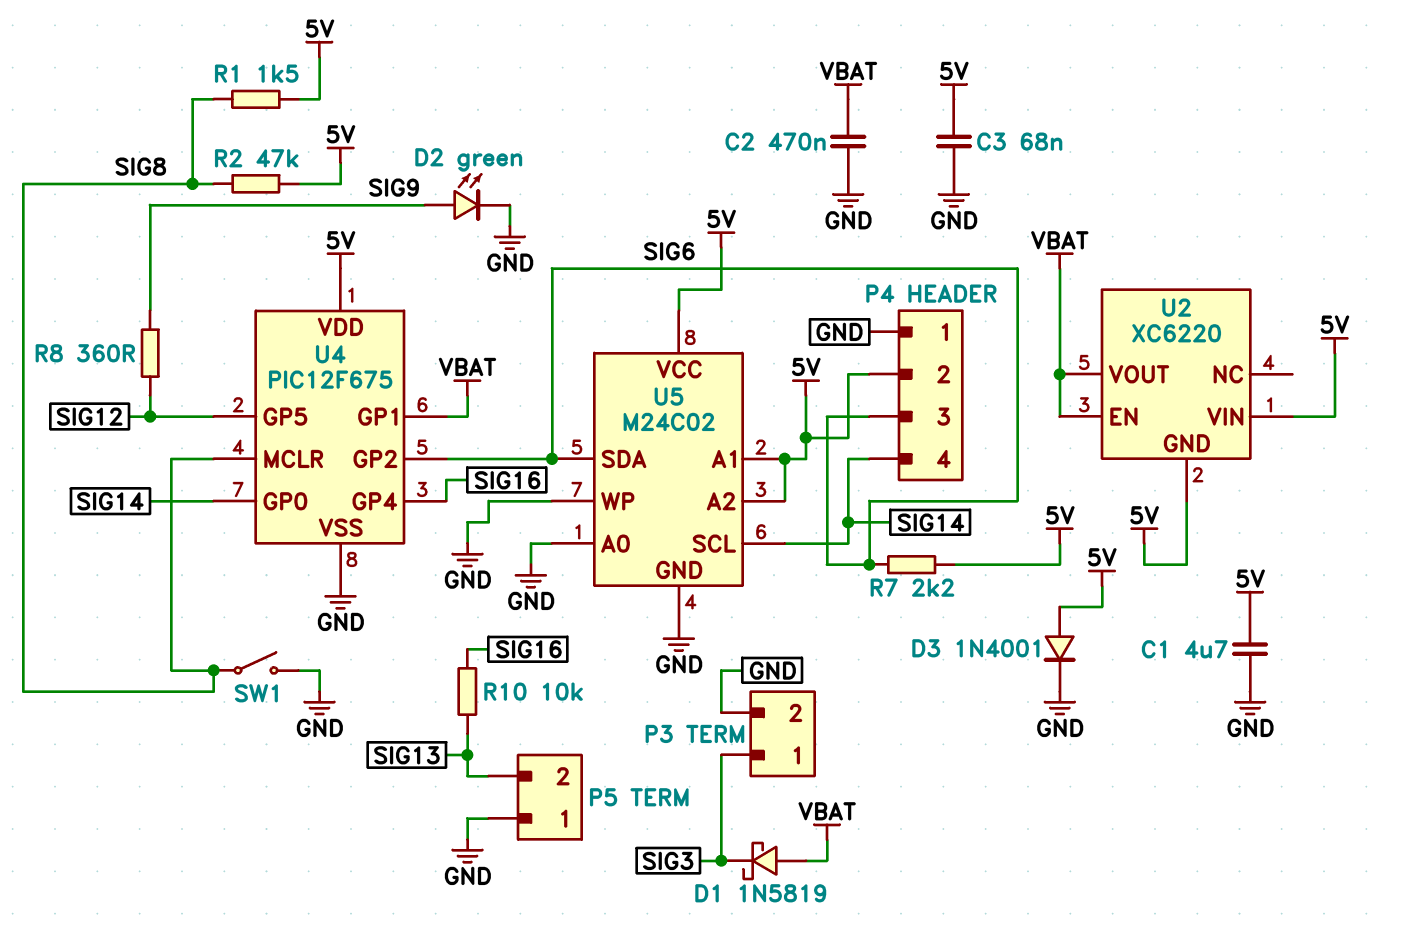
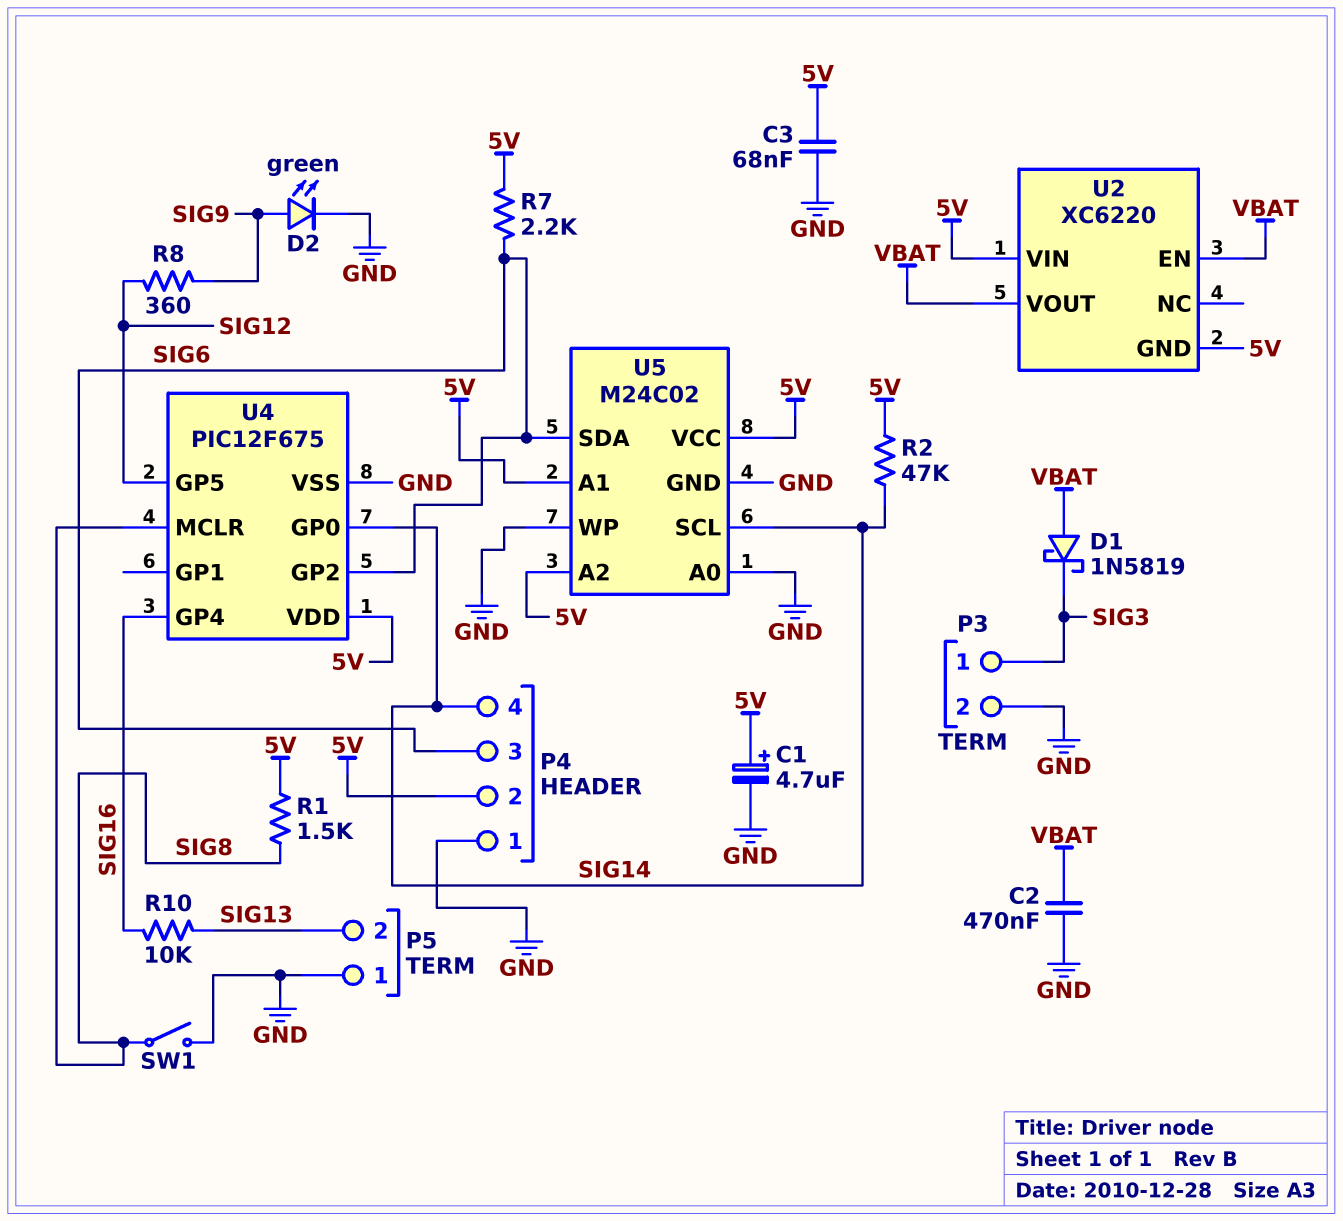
C1: 4.7uF (5V, GND) -> 4.7uF (plus 5V, minus GND)
D3: diode 1N4001 (A 5V, K GND) -> none
R2: 47k (5V, SIG8) -> 47k (5V, SIG14)
U4 pin GP1: VBAT -> none

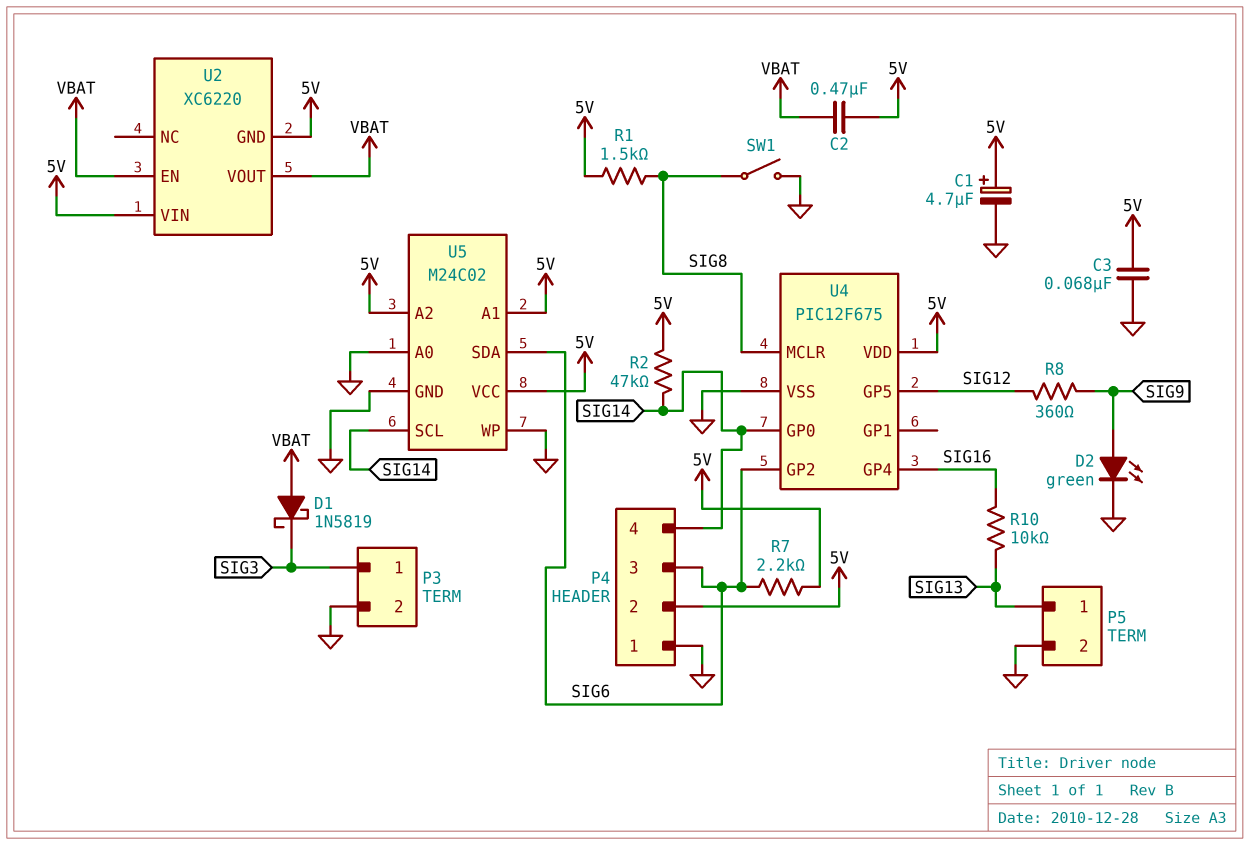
C2: 470nF (GND, VBAT) -> 470nF (5V, VBAT)
P5 pin 1: GND -> SIG13
P5 pin 2: SIG13 -> GND

